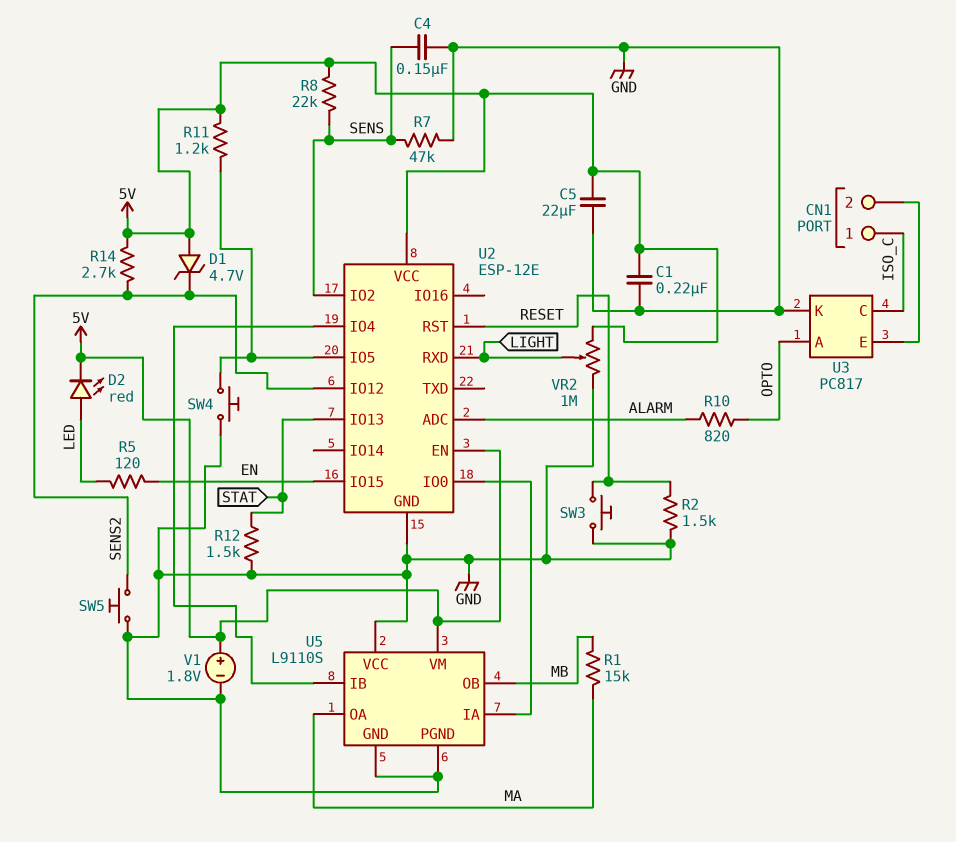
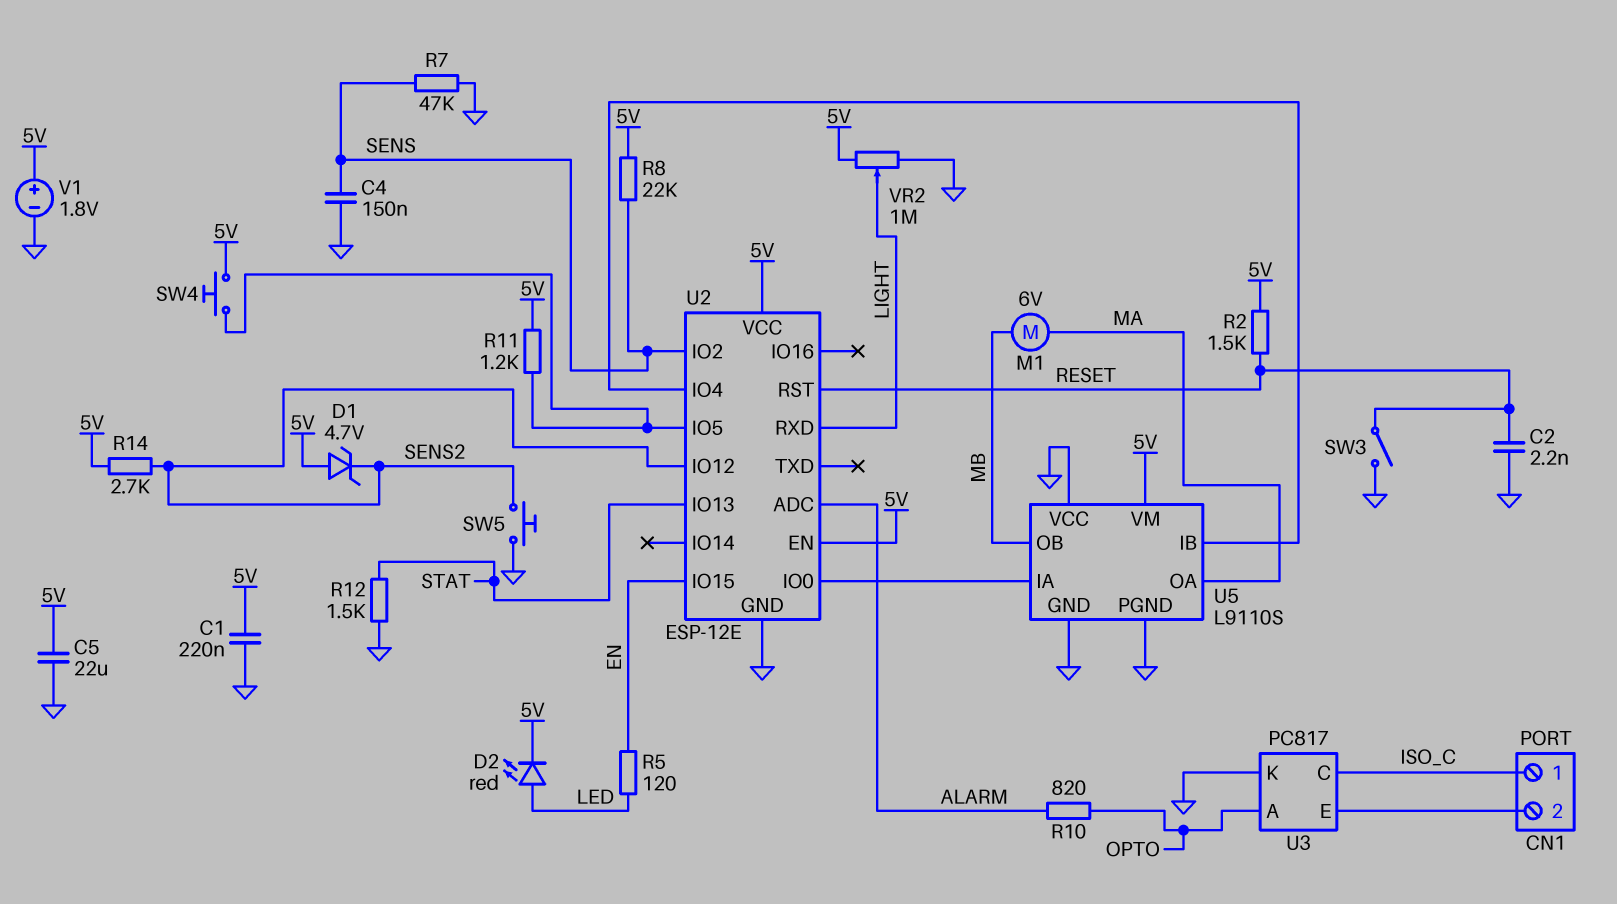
C2: none -> 2.2nF (GND, RESET)
M1: none -> motor 6V (MA, MB)
R1: 15k (MA, MB) -> none
R2: 1.5k (GND, RESET) -> 1.5k (5V, RESET)
SW3: button (GND, RESET) -> switch (GND, RESET)
SW4: button (GND, U2/IO5) -> button (5V, U2/IO5)

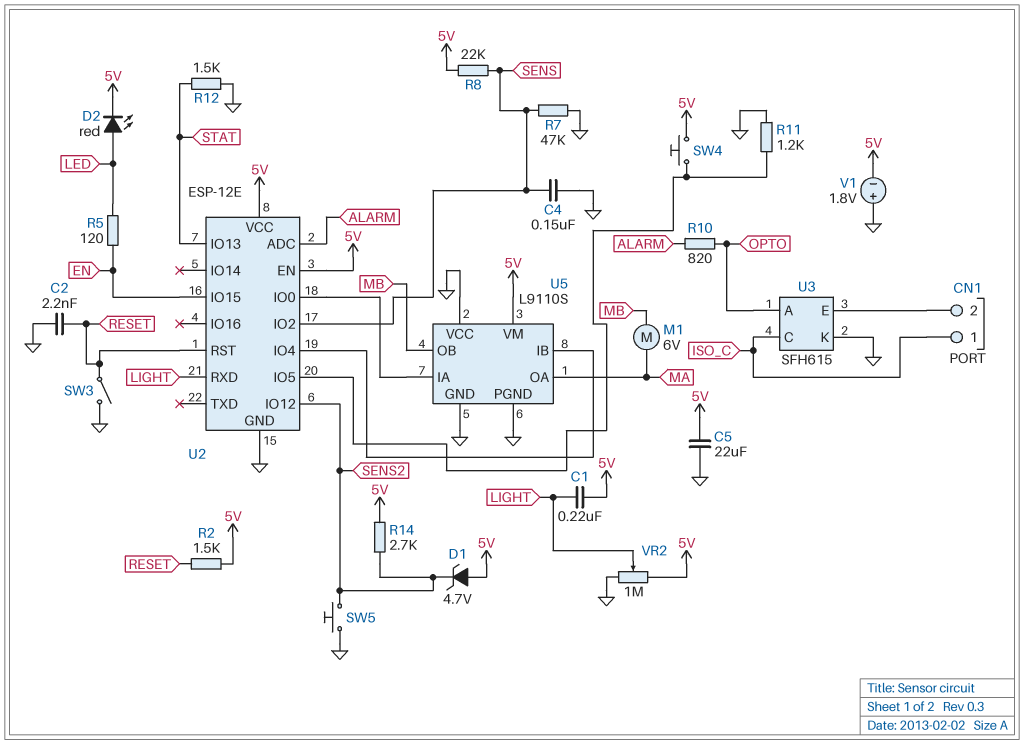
C1: 220nF (5V, GND) -> 220nF (5V, LIGHT)
R11: 1.2k (5V, U2/IO5) -> 1.2k (GND, U2/IO5)
U3: PC817 -> SFH615
V1: 1.8V (plus 5V, minus GND) -> 1.8V (plus GND, minus 5V)

